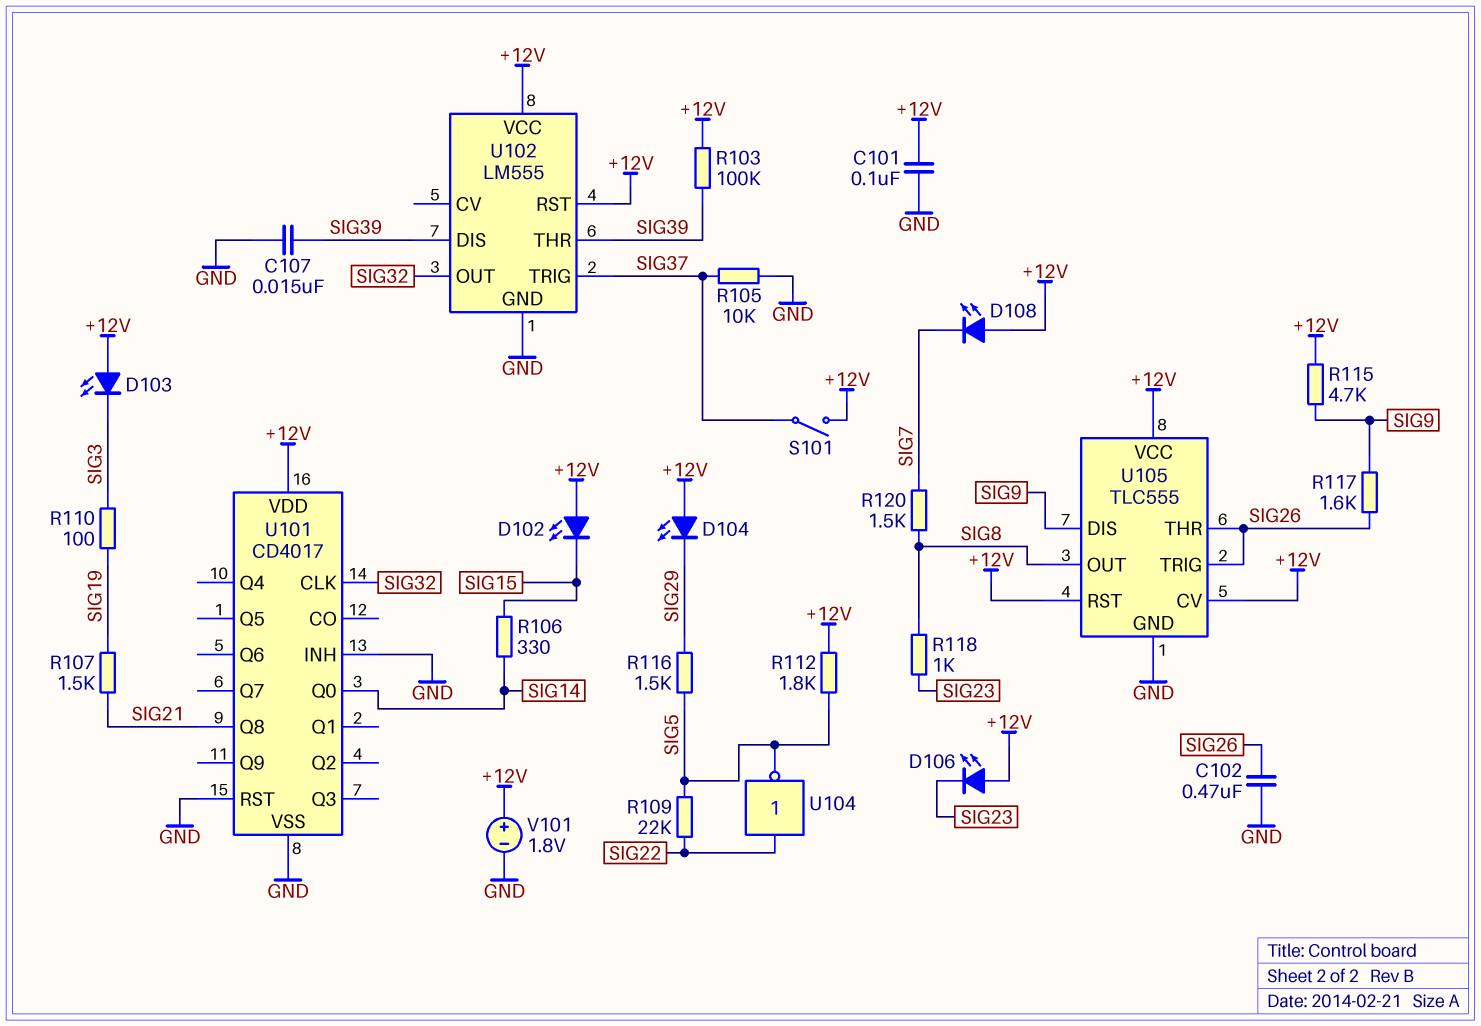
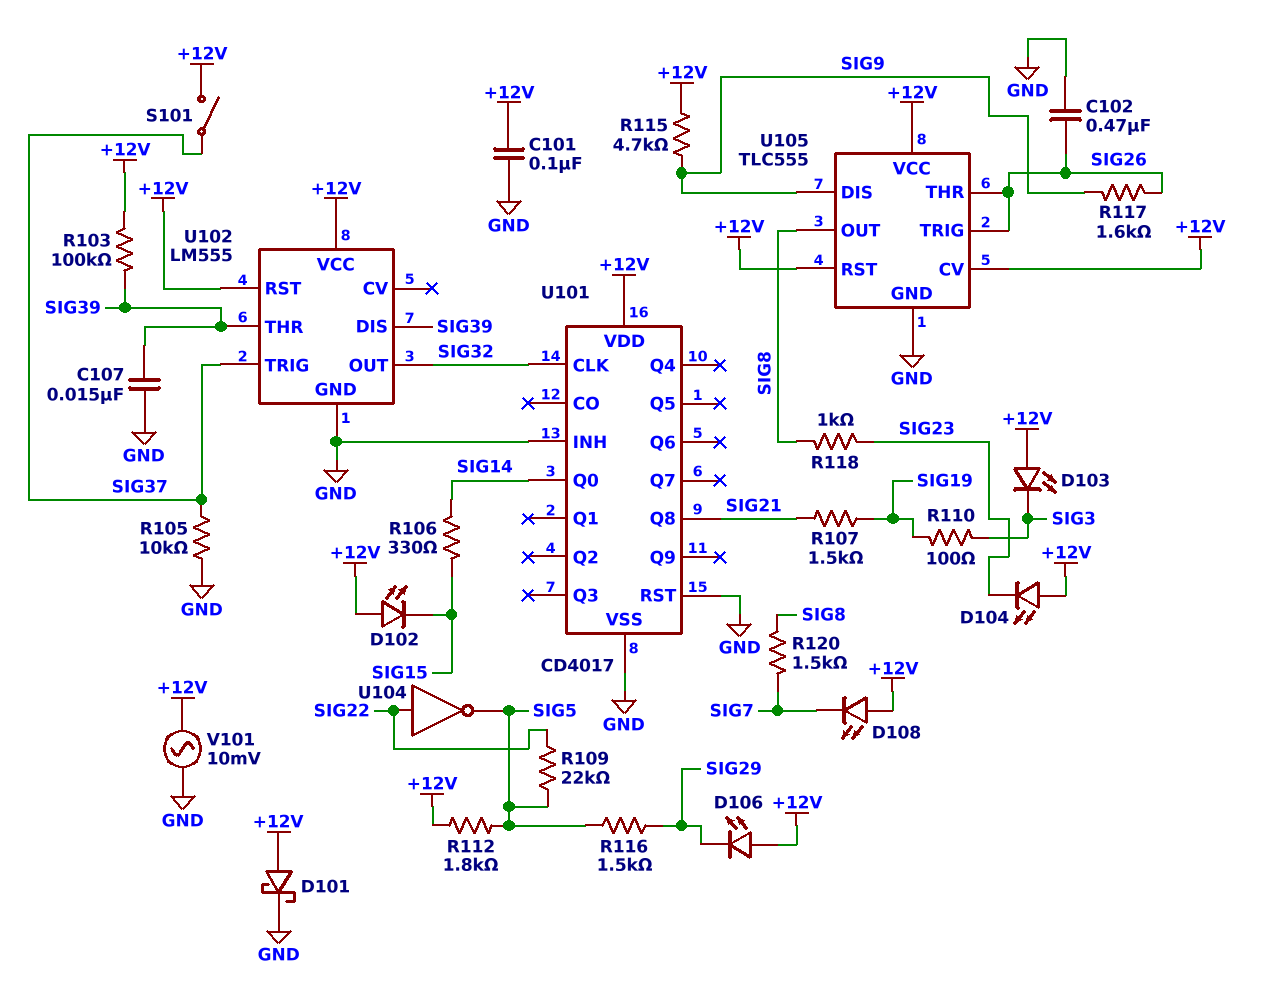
D101: none -> schottky (A +12V, K GND)
D104: LED (A +12V, K SIG29) -> LED (A +12V, K SIG23)
D106: LED (A +12V, K SIG23) -> LED (A +12V, K SIG29)
V101: 1.8V (plus +12V, minus GND) -> AC 10mV (+12V, GND)

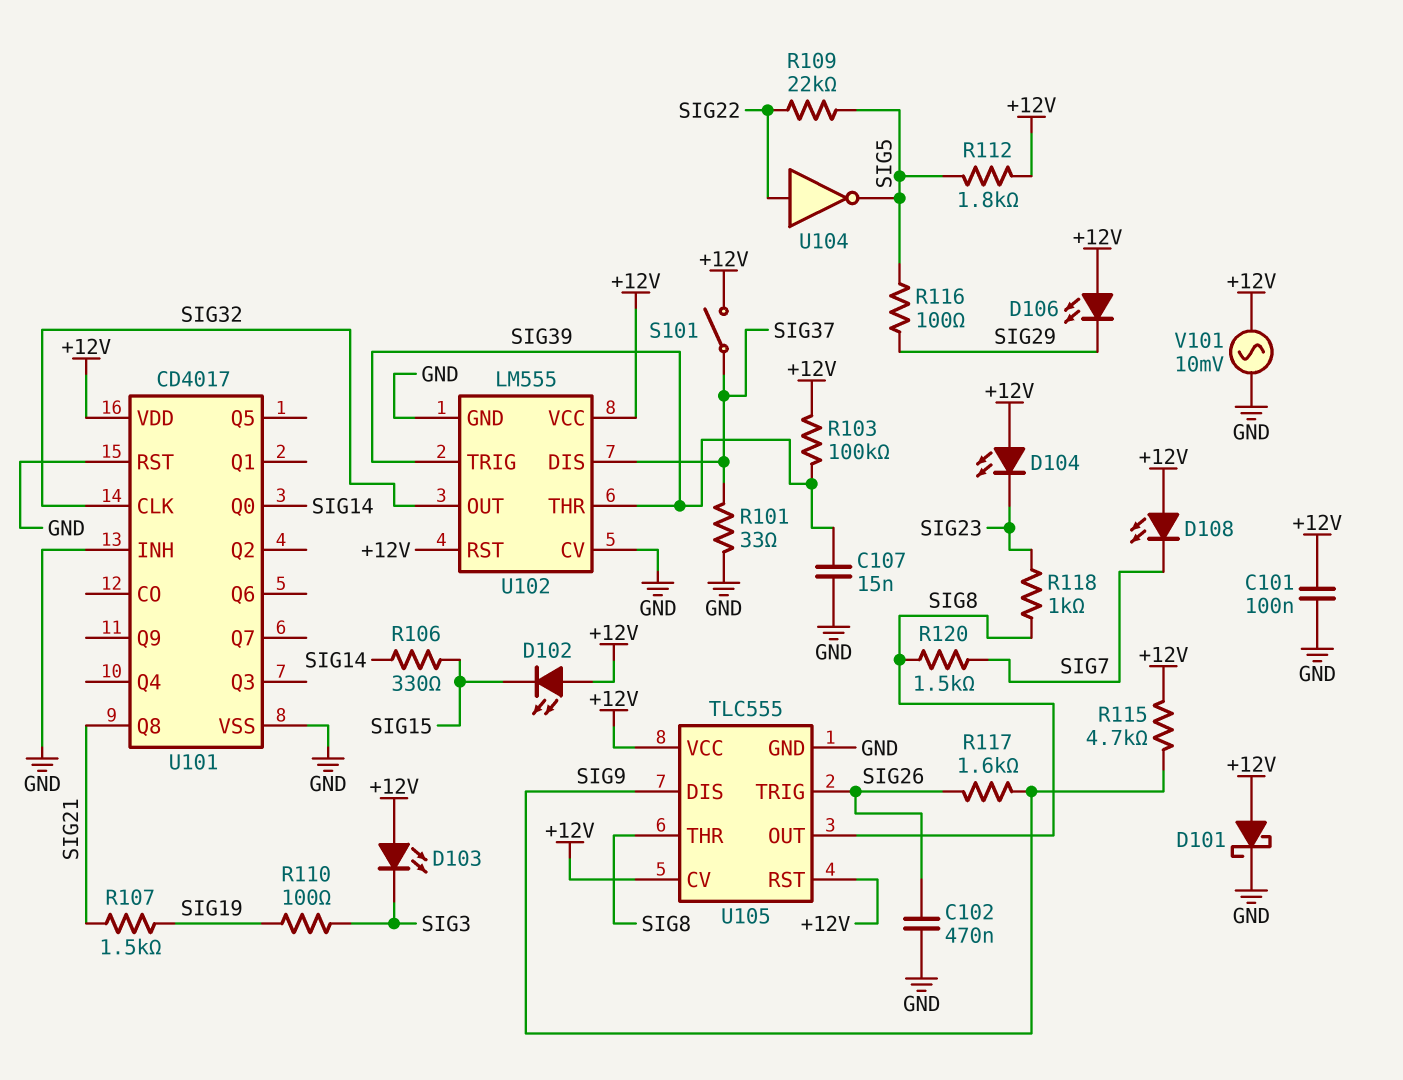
R101: none -> 33 (GND, SIG37)
R105: 10k (GND, SIG37) -> none
R116: 1.5k (SIG5, SIG29) -> 100 (SIG5, SIG29)
U102 pin CV: none -> GND
U102 pin DIS: SIG39 -> SIG37
U102 pin TRIG: SIG37 -> SIG39
U105 pin THR: SIG26 -> SIG8

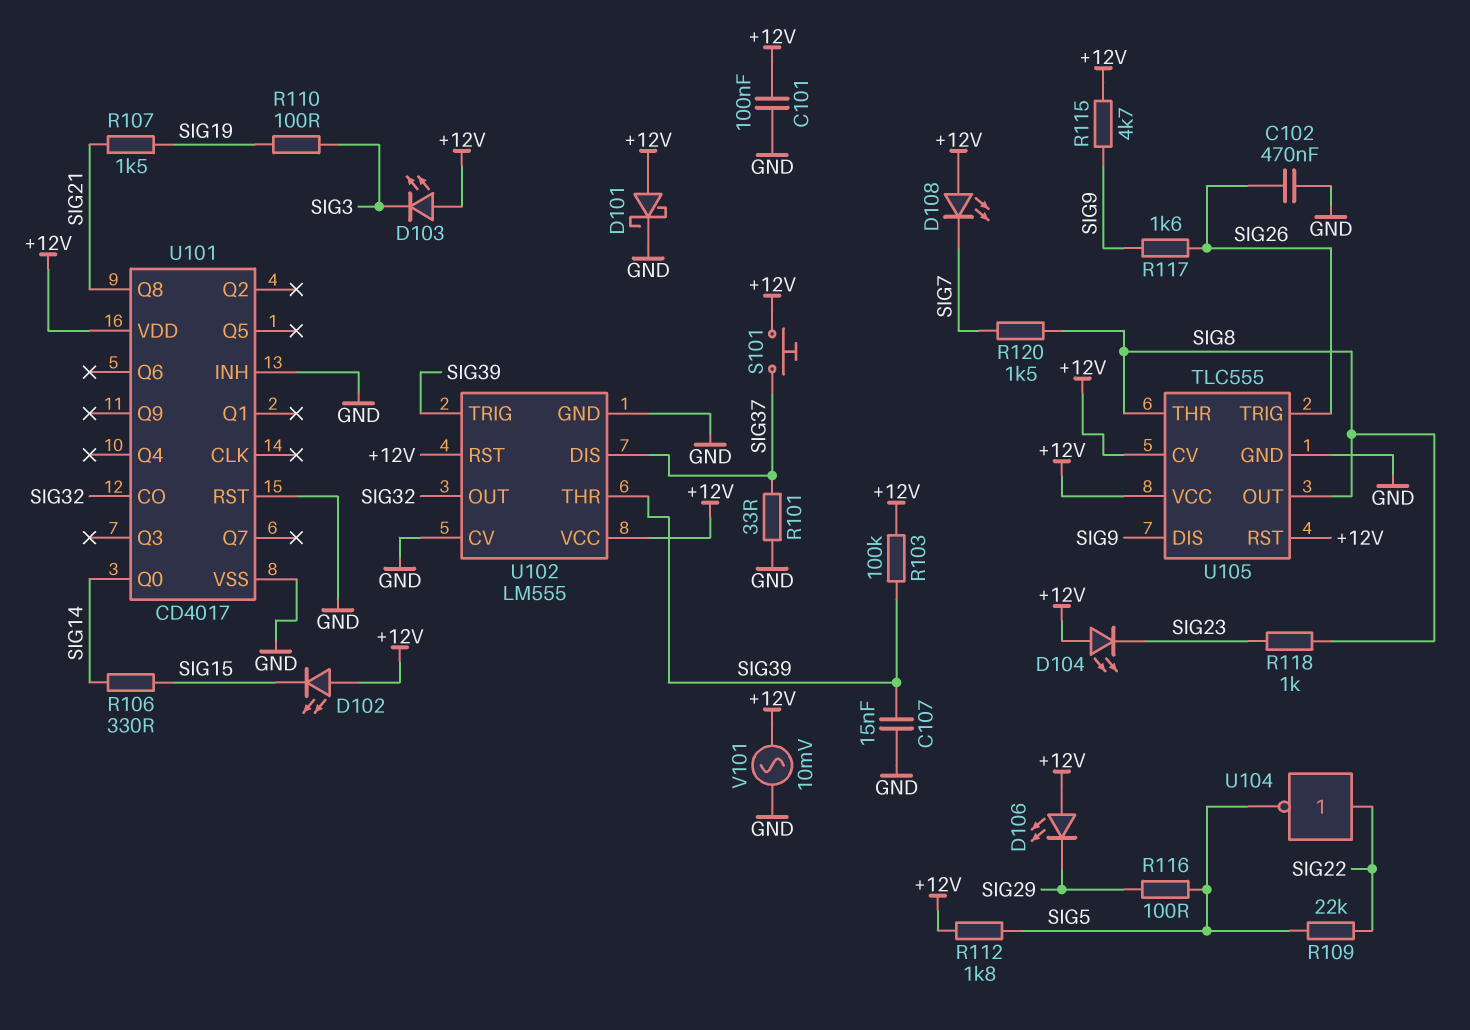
S101: switch (+12V, SIG37) -> button (+12V, SIG37)
U101 pin CLK: SIG32 -> none
U101 pin CO: none -> SIG32

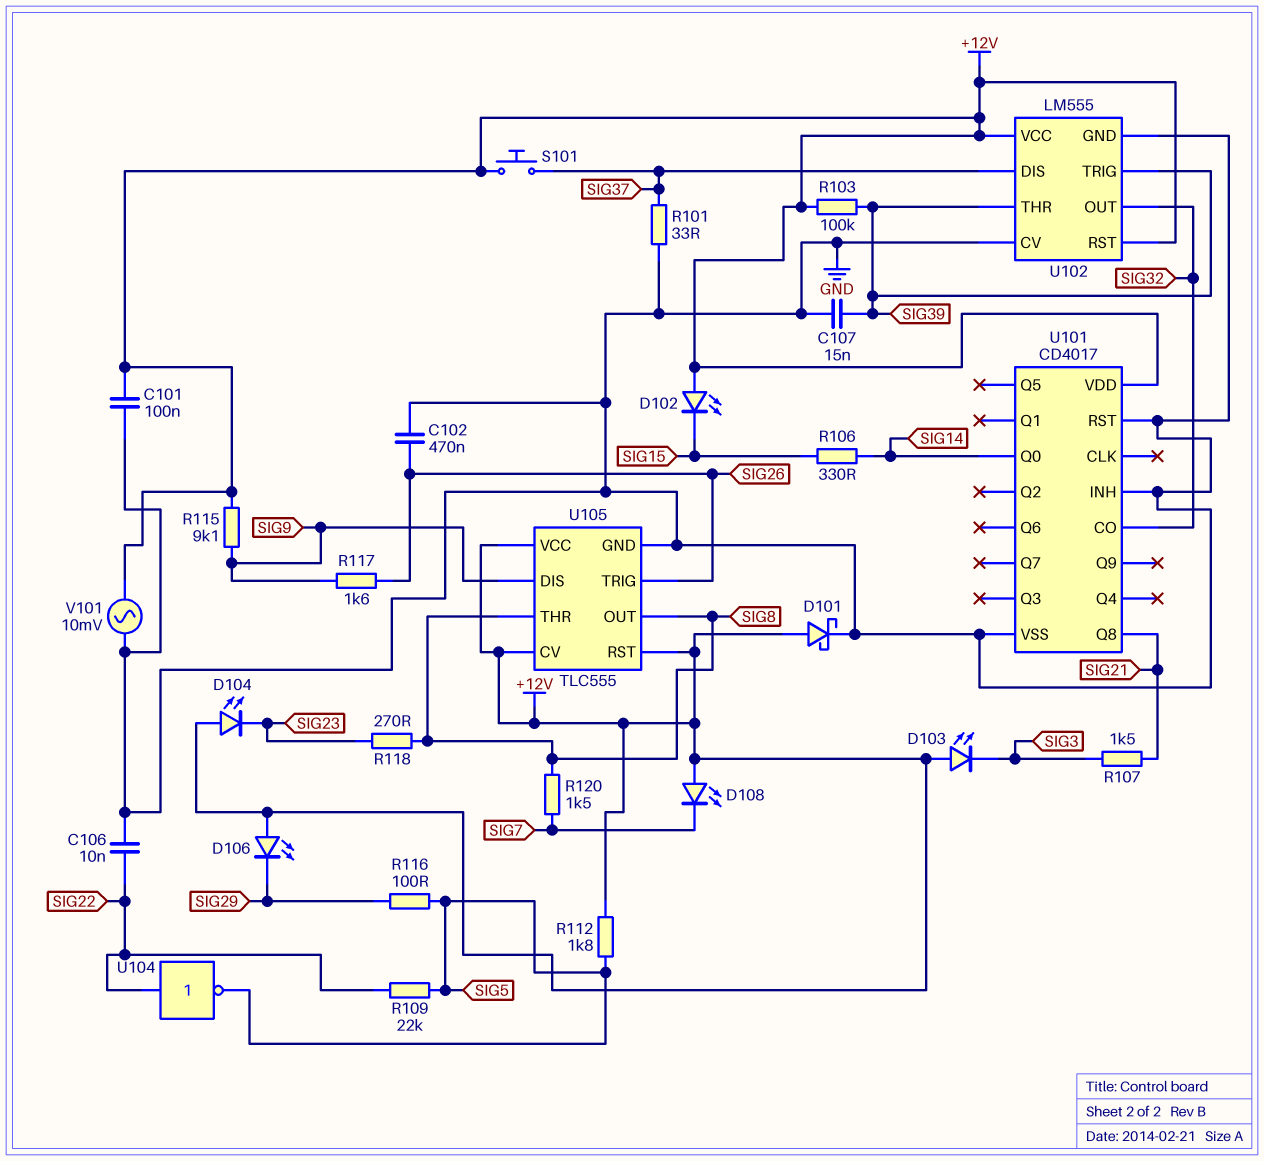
C106: none -> 10nF (GND, SIG22)
R107: 1.5k (SIG19, SIG21) -> 1.5k (SIG3, SIG21)
R110: 100 (SIG3, SIG19) -> none
R115: 4.7k (+12V, SIG9) -> 9.1k (+12V, SIG9)
R118: 1k (SIG8, SIG23) -> 270 (SIG8, SIG23)

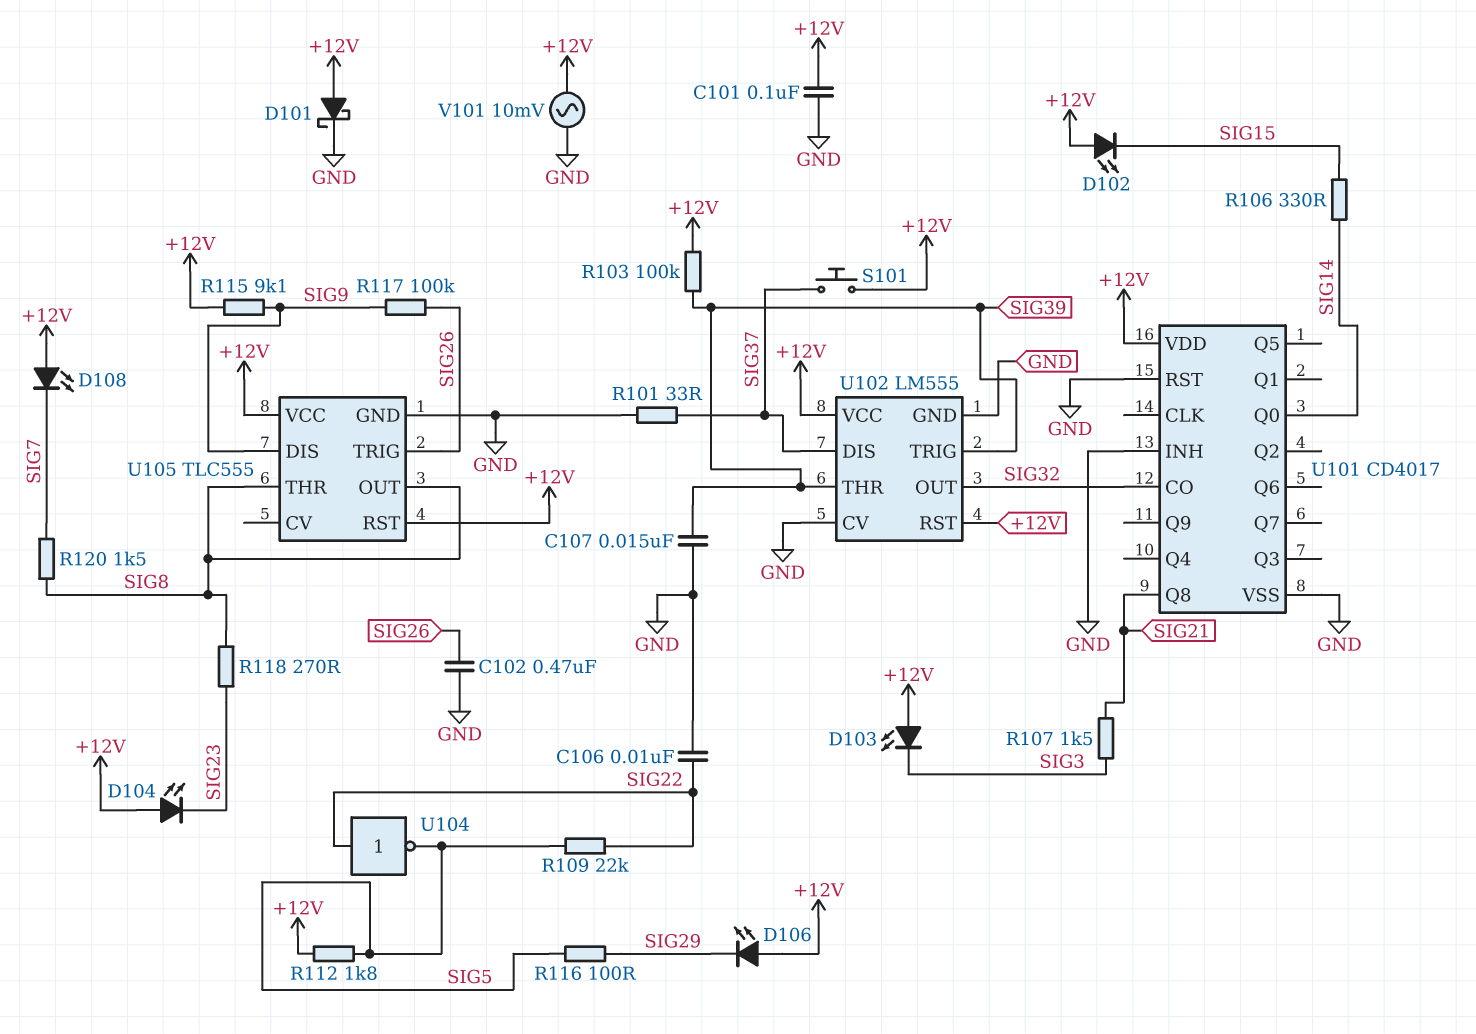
R117: 1.6k (SIG9, SIG26) -> 100k (SIG9, SIG26)
U105 pin CV: +12V -> none

